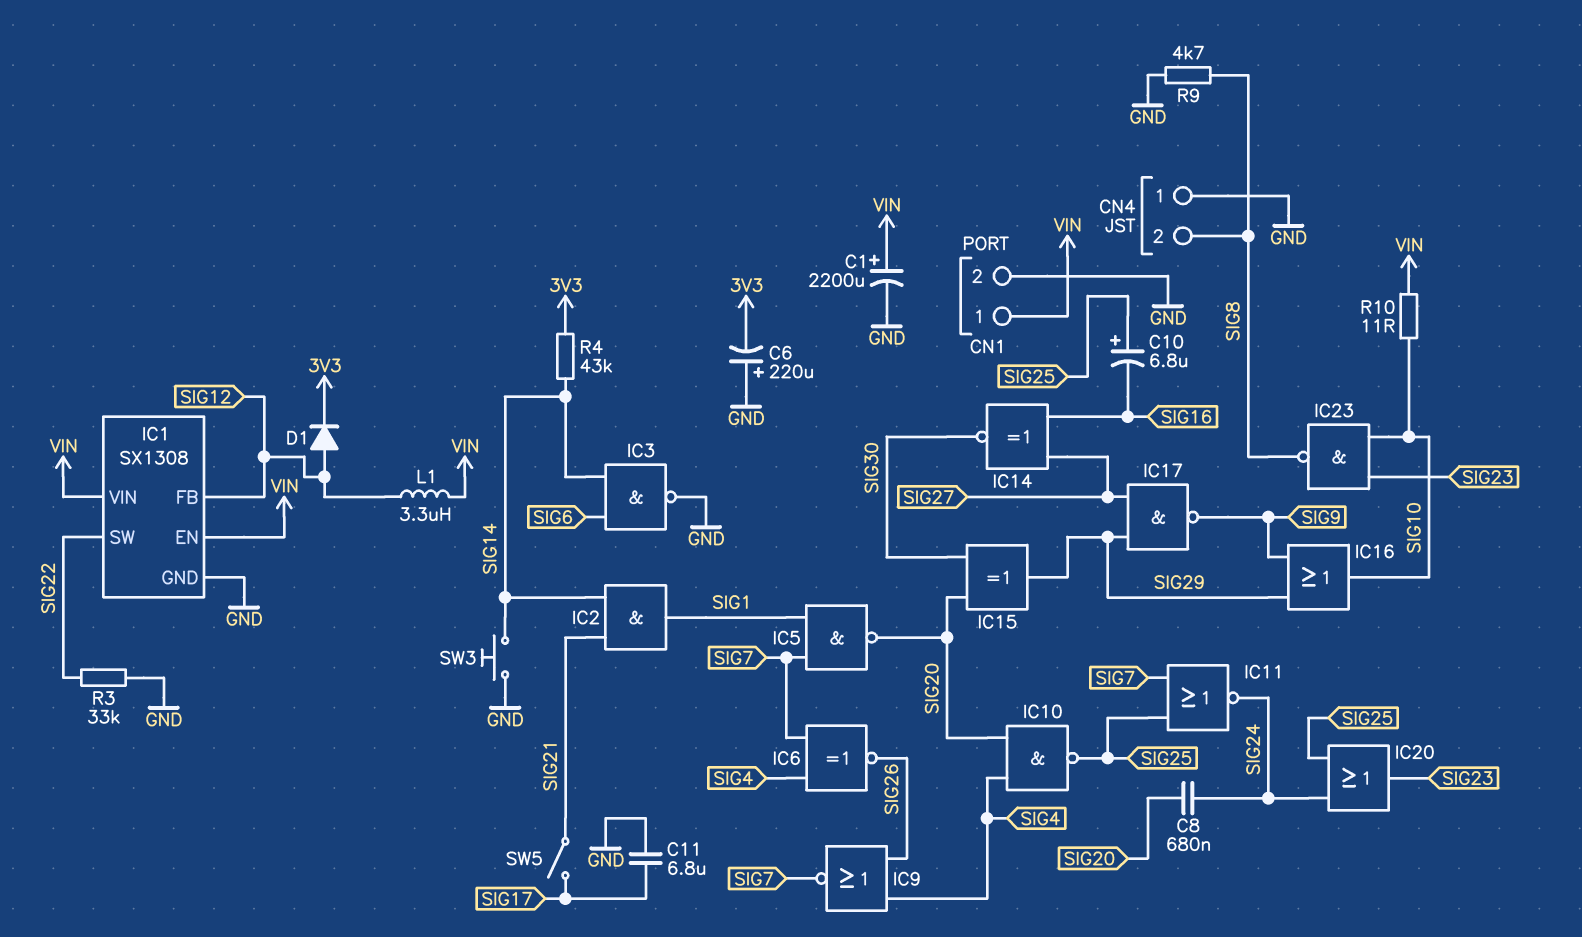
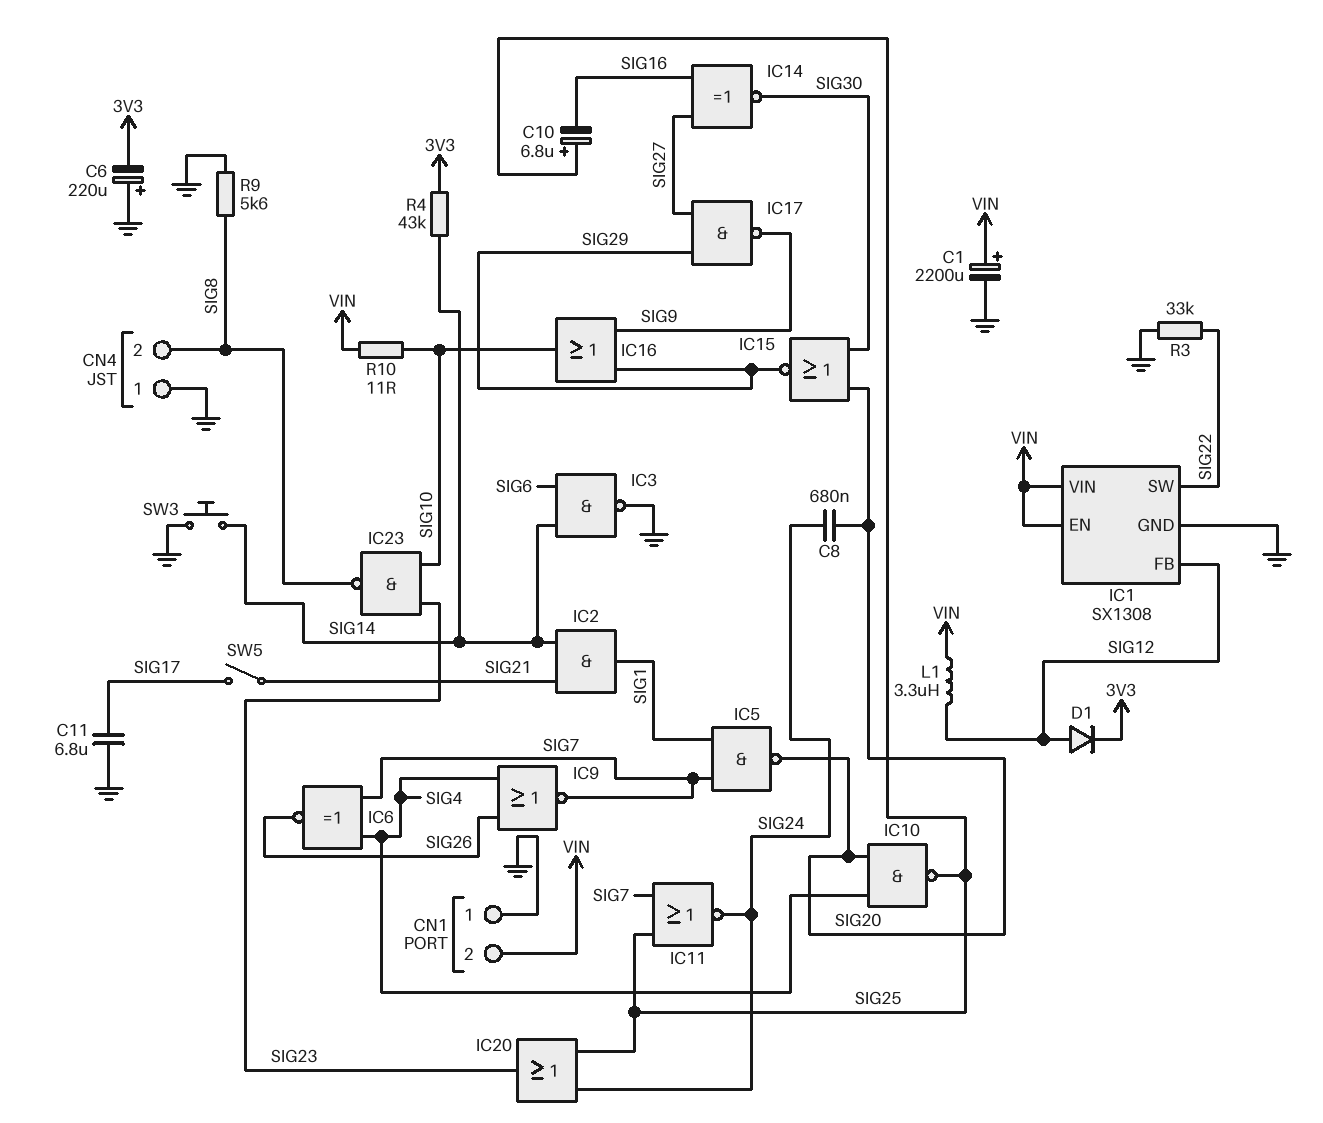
CN1 pin 1: VIN -> GND
CN1 pin 2: GND -> VIN
IC15: XOR (in SIG20, in SIG30, out SIG29) -> NOR (in SIG20, in SIG30, out SIG29)
R9: 4.7k (GND, SIG8) -> 5.6k (GND, SIG8)

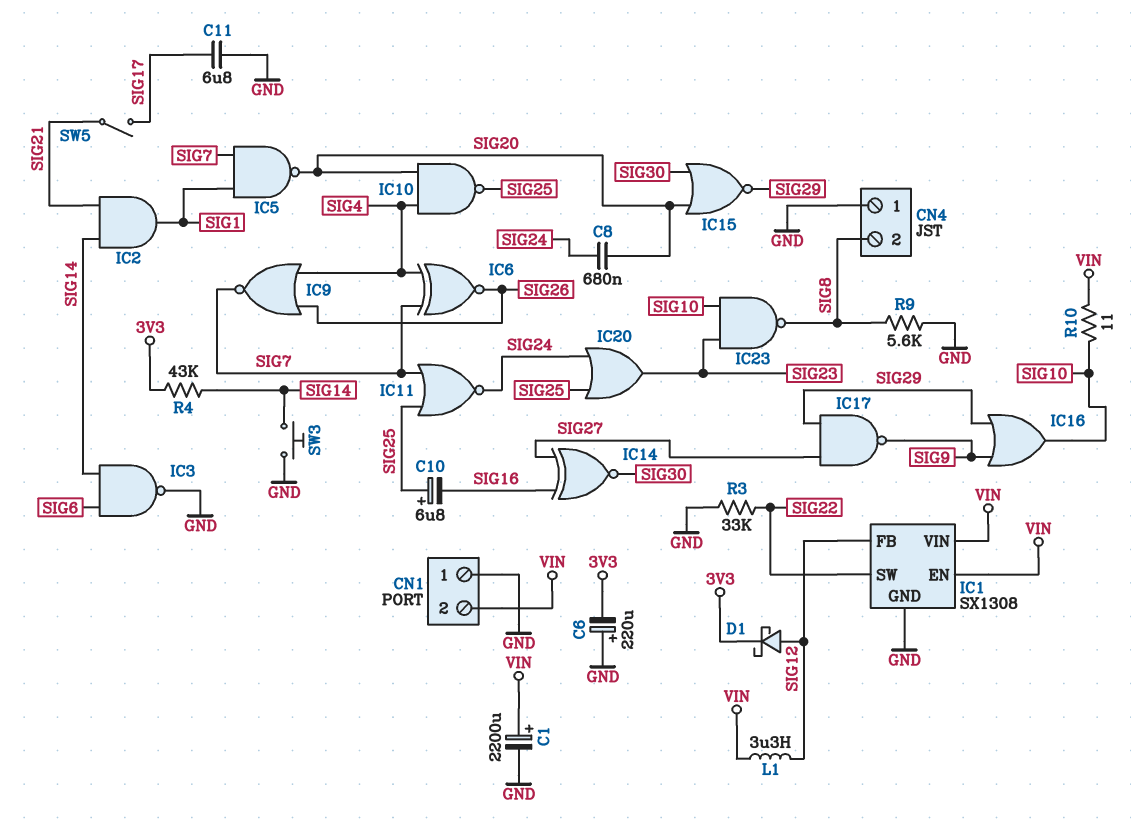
D1: diode (A SIG12, K 3V3) -> schottky (A SIG12, K 3V3)

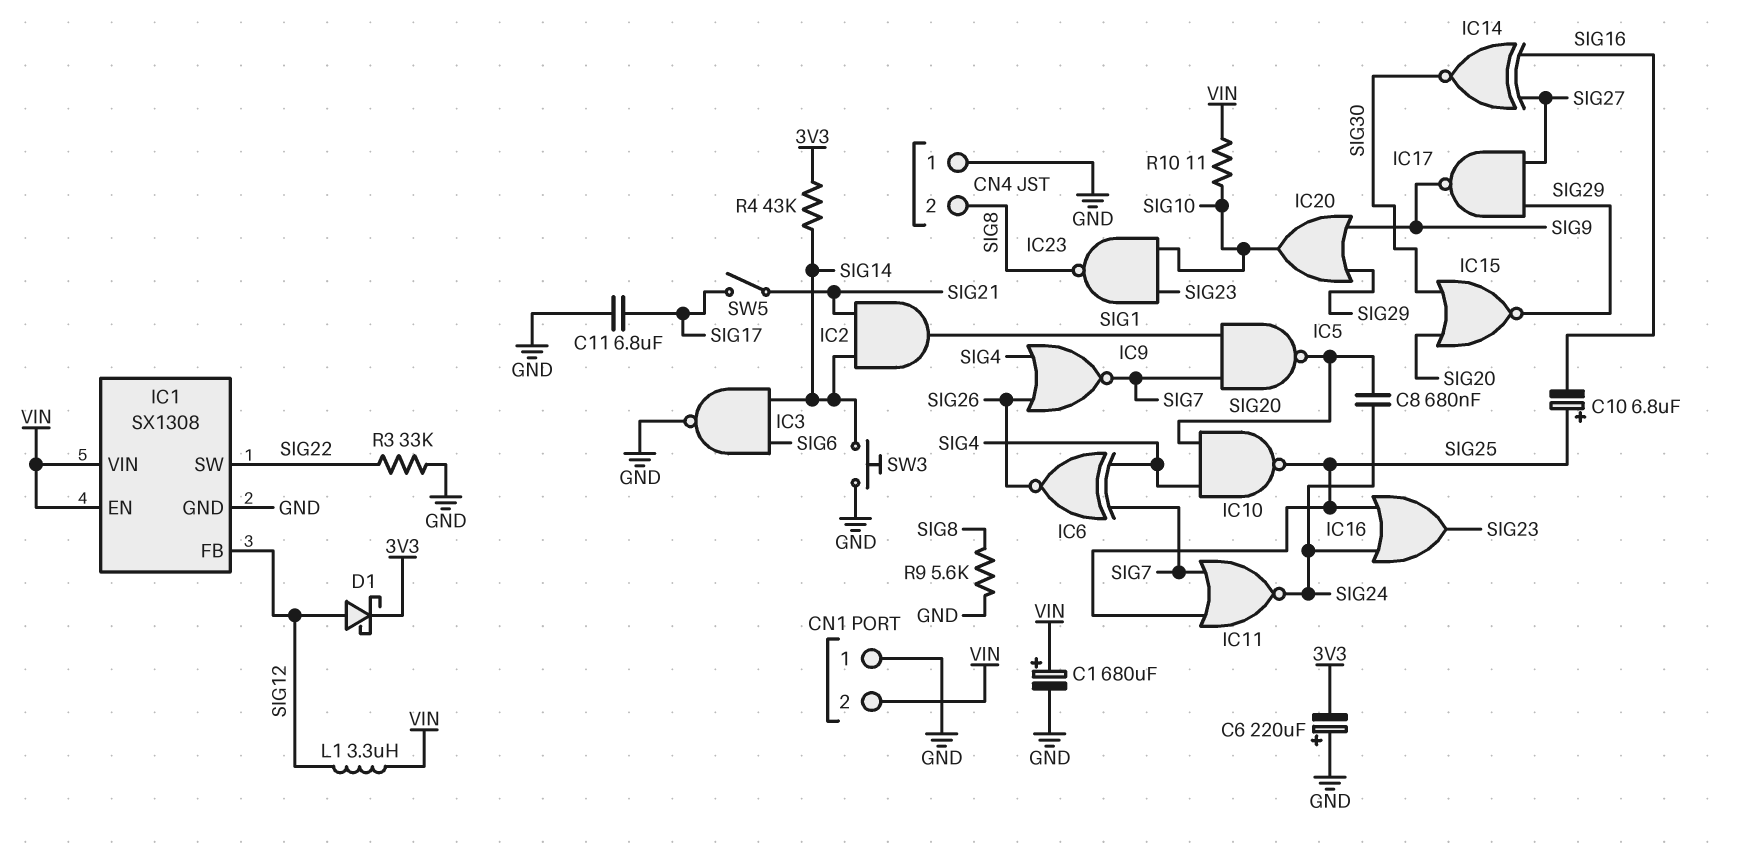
C1: 2200uF (plus VIN, minus GND) -> 680uF (plus VIN, minus GND)
IC16: OR (in SIG9, in SIG29, out SIG10) -> OR (in SIG24, in SIG25, out SIG23)
IC20: OR (in SIG24, in SIG25, out SIG23) -> OR (in SIG9, in SIG29, out SIG10)

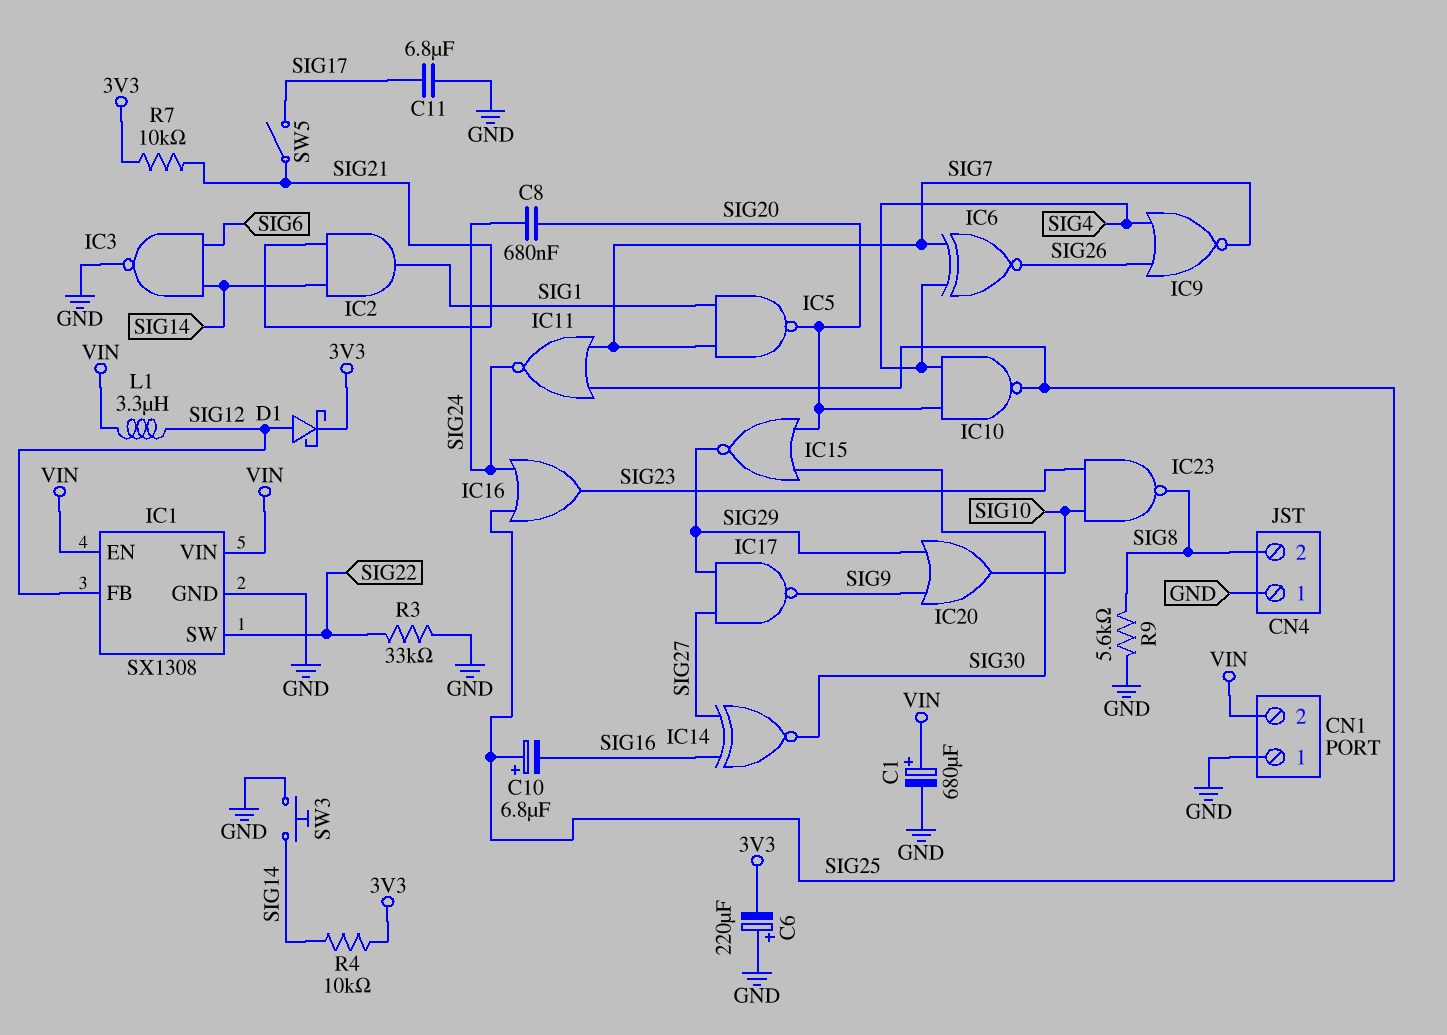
R4: 43k (3V3, SIG14) -> 10k (3V3, SIG14)
R7: none -> 10k (3V3, SIG21)
R10: 11 (SIG10, VIN) -> none

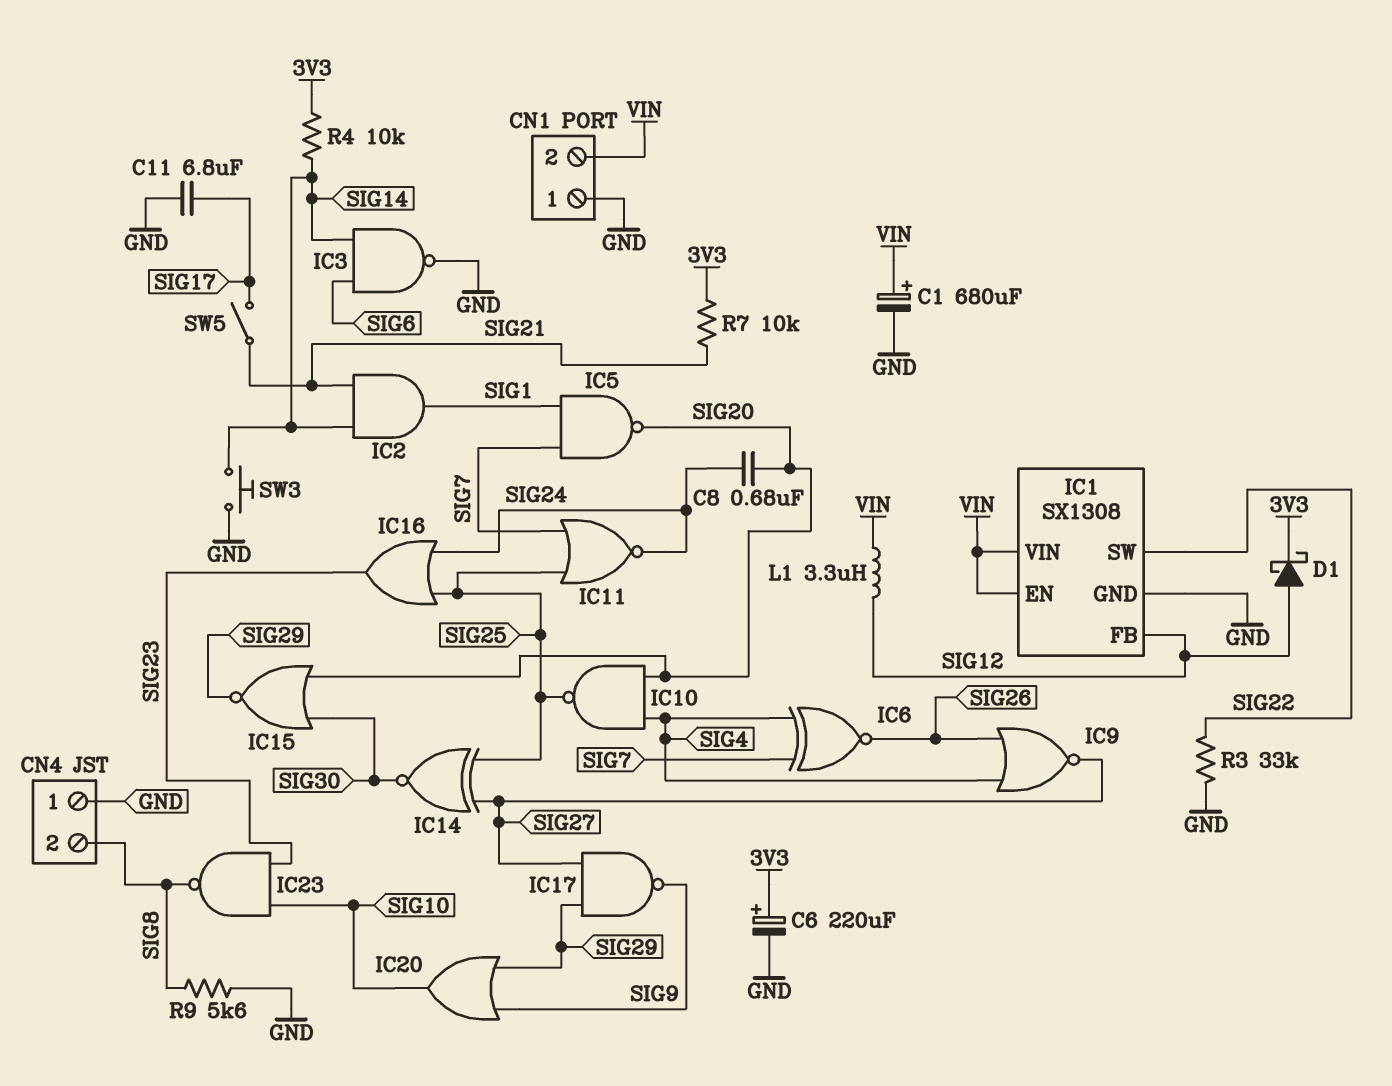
C6: 220uF (plus GND, minus 3V3) -> 220uF (plus 3V3, minus GND)
C10: 6.8uF (plus SIG25, minus SIG16) -> none
IC9: NOR (in SIG4, in SIG26, out SIG7) -> NOR (in SIG4, in SIG26, out SIG27)
IC14: XNOR (in SIG16, in SIG27, out SIG30) -> XNOR (in SIG25, in SIG27, out SIG30)

